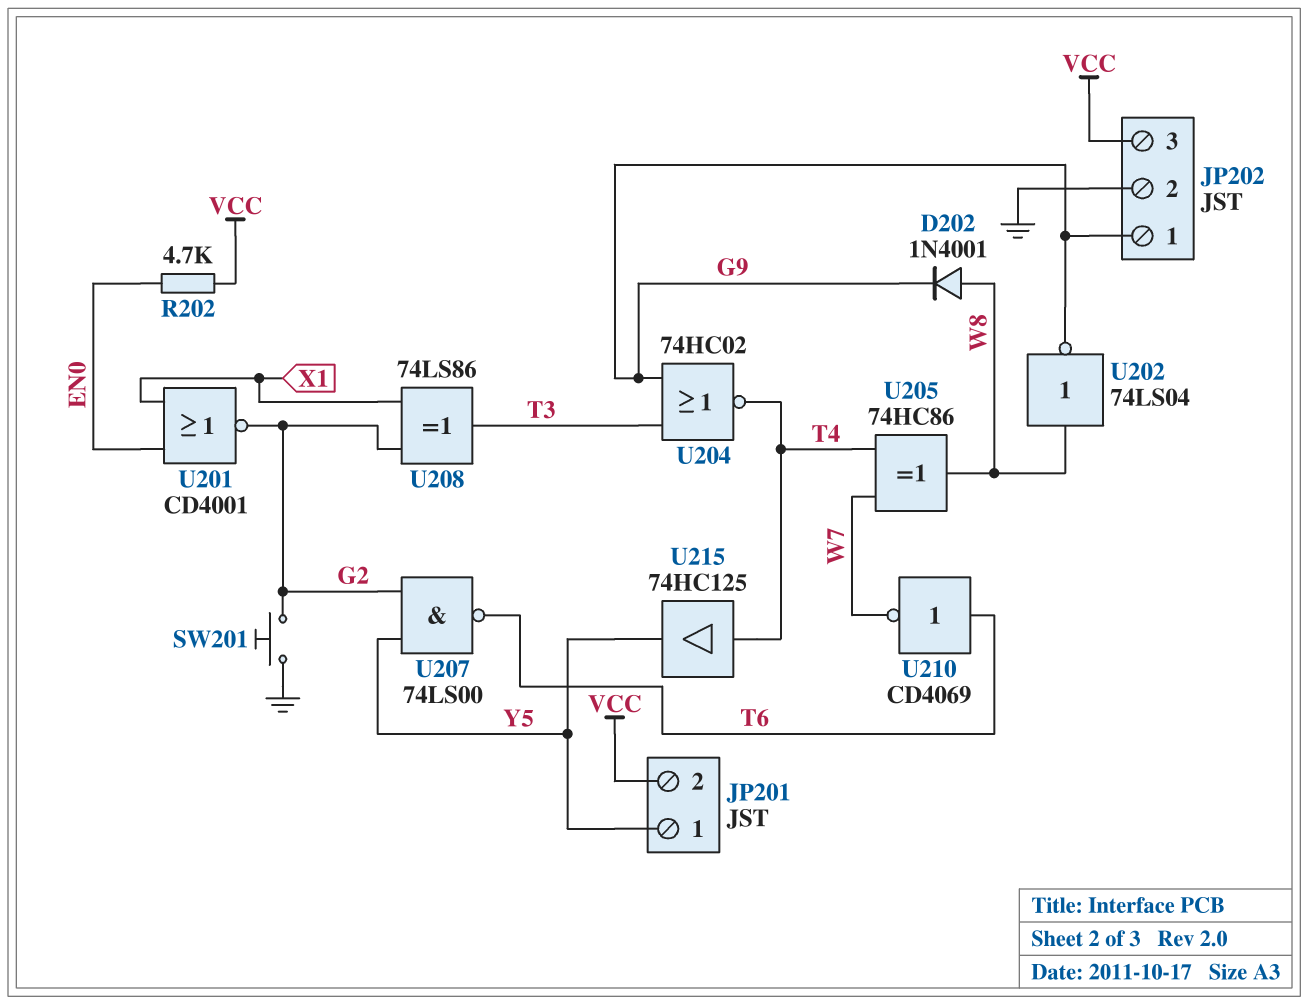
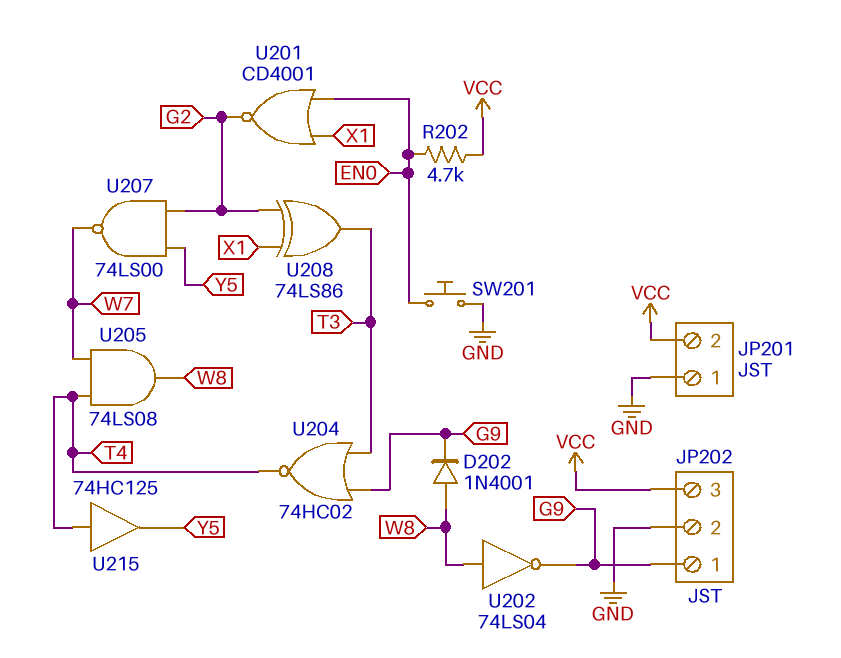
JP201 pin 1: Y5 -> GND
SW201: button (G2, GND) -> button (EN0, GND)
U205: XOR 74HC86 (in T4, in W7, out W8) -> AND 74LS08 (in T4, in W7, out W8)
U207: NAND 74LS00 (in G2, in Y5, out T6) -> NAND 74LS00 (in G2, in Y5, out W7)
U210: NOT CD4069 (in T6, out W7) -> none

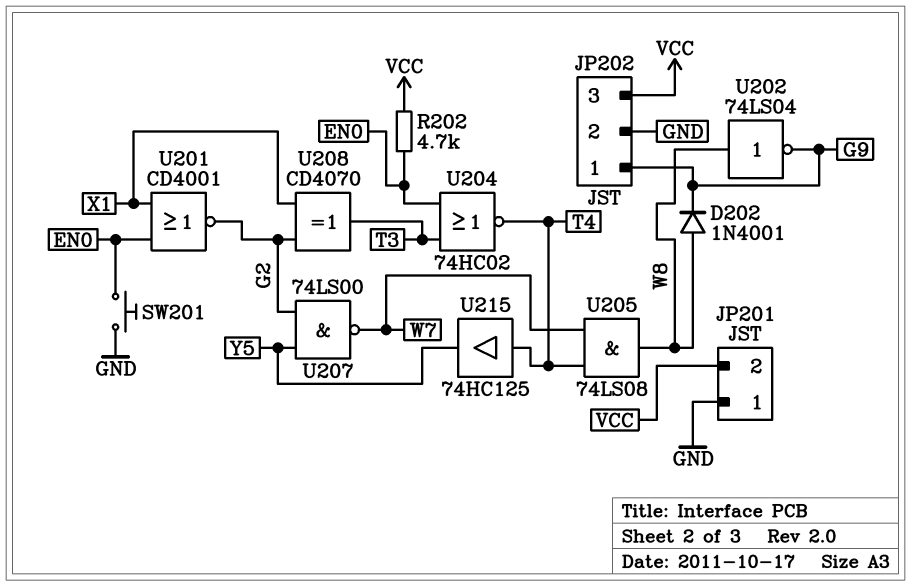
U204: NOR 74HC02 (in G9, in T3, out T4) -> NOR 74HC02 (in EN0, in T3, out T4)
U208: XOR 74LS86 (in G2, in X1, out T3) -> XOR CD4070 (in G2, in X1, out T3)

